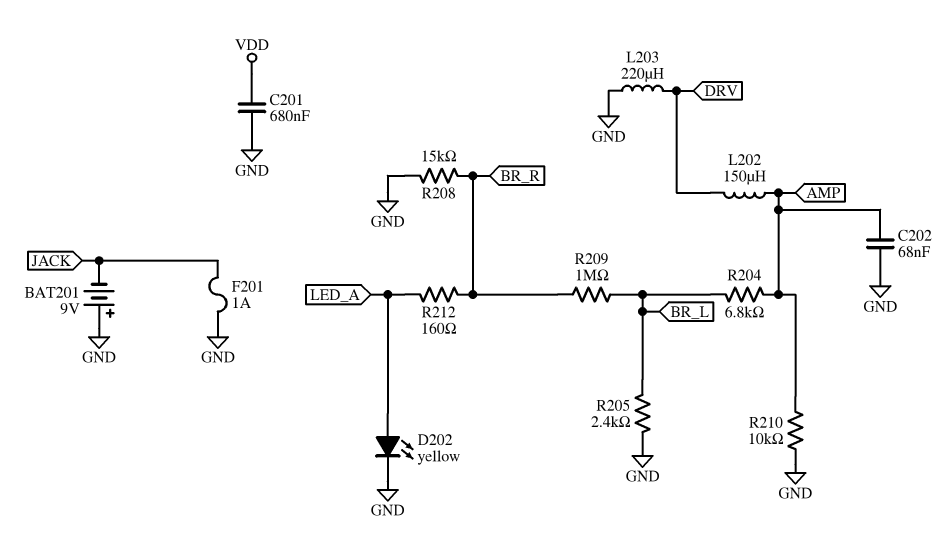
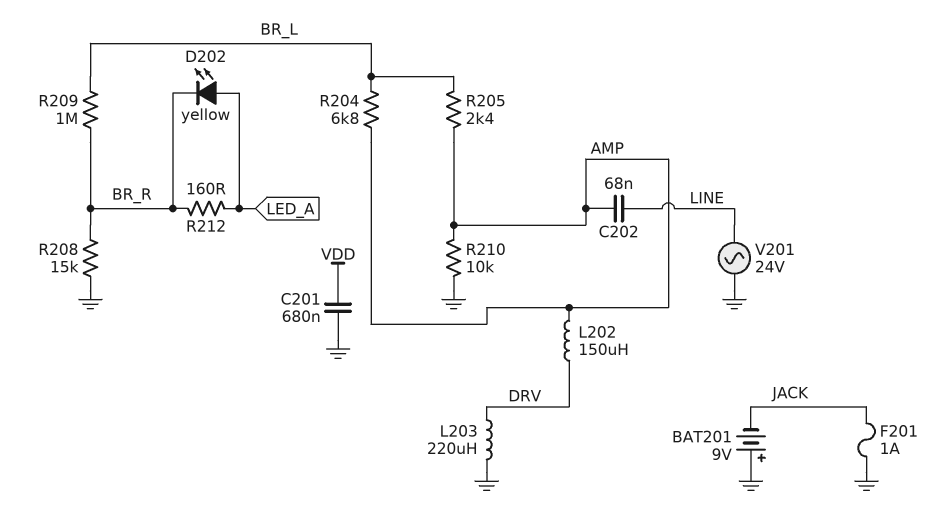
C202: 68nF (AMP, GND) -> 68nF (AMP, LINE)
D202: LED yellow (A LED_A, K GND) -> LED yellow (A LED_A, K BR_R)
R205: 2.4k (BR_L, GND) -> 2.4k (AMP, BR_L)
V201: none -> AC 24V (GND, LINE)

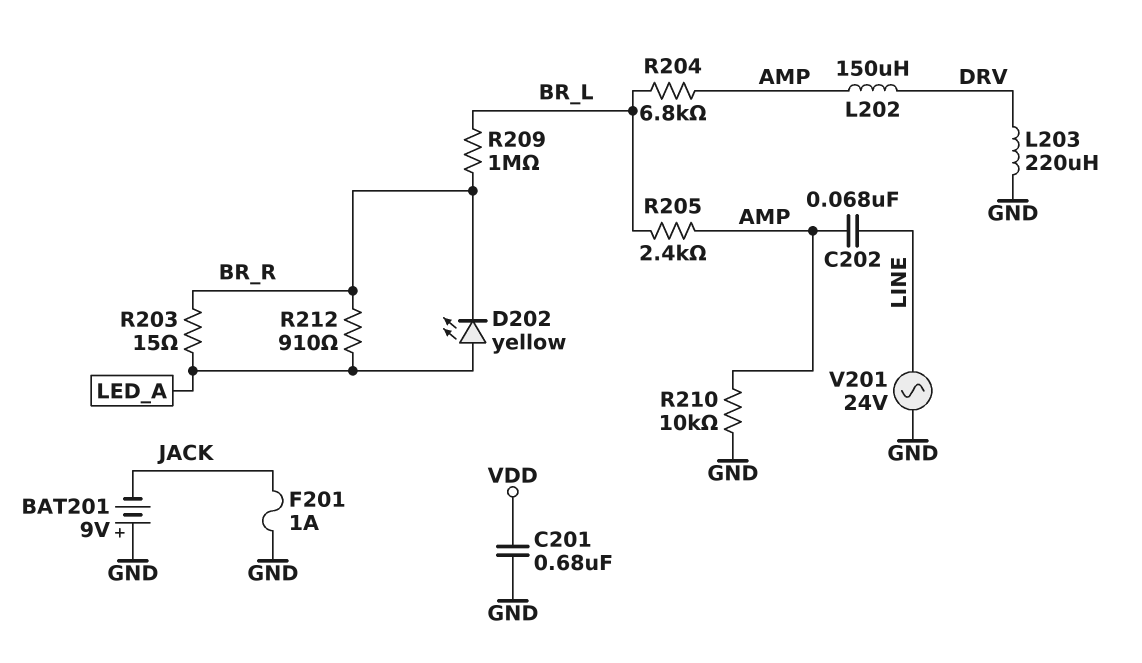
R203: none -> 15 (BR_R, LED_A)
R208: 15k (BR_R, GND) -> none
R212: 160 (BR_R, LED_A) -> 910 (BR_R, LED_A)

